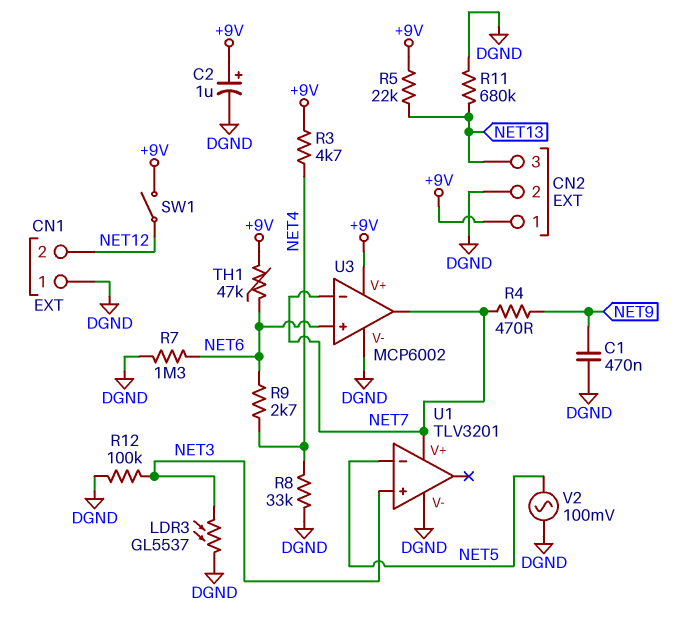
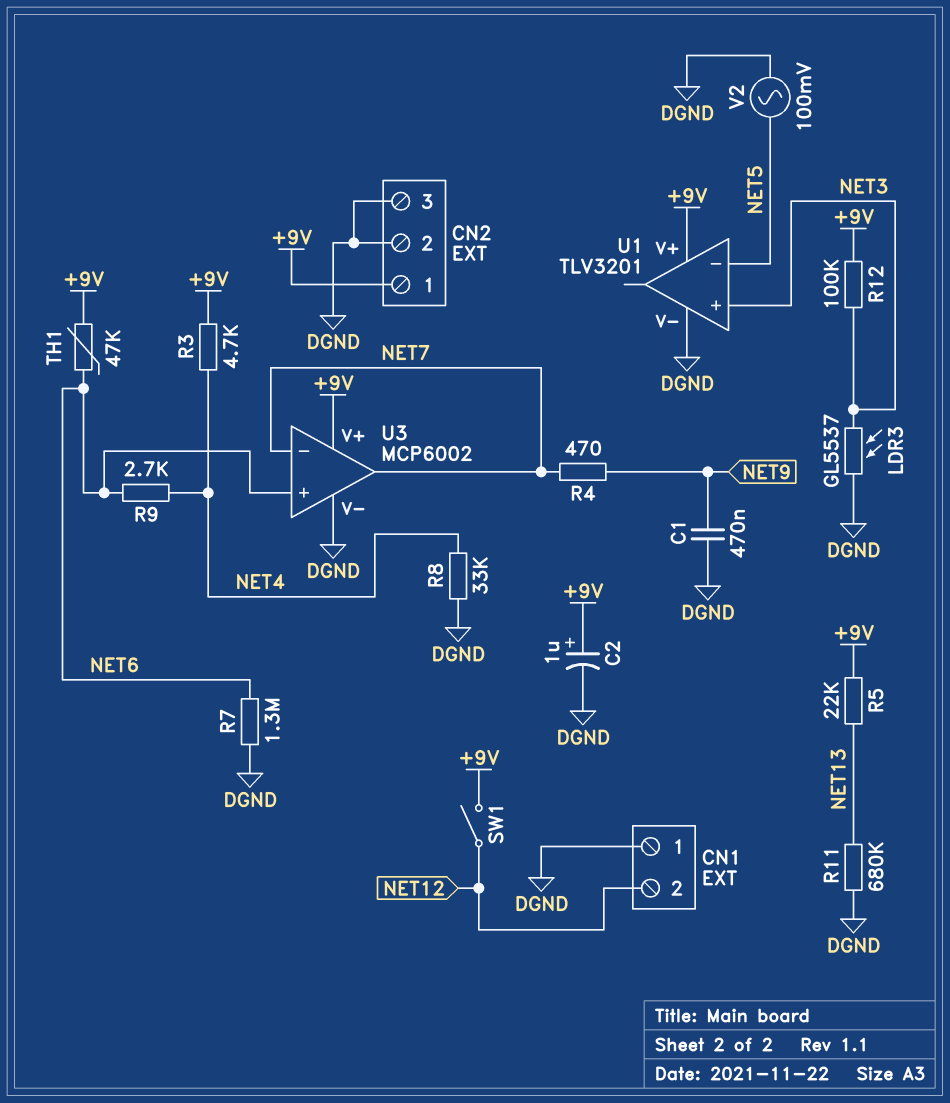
CN2 pin 3: NET13 -> DGND
R12: 100k (DGND, NET3) -> 100k (+9V, NET3)
U1 pin V+: NET7 -> +9V

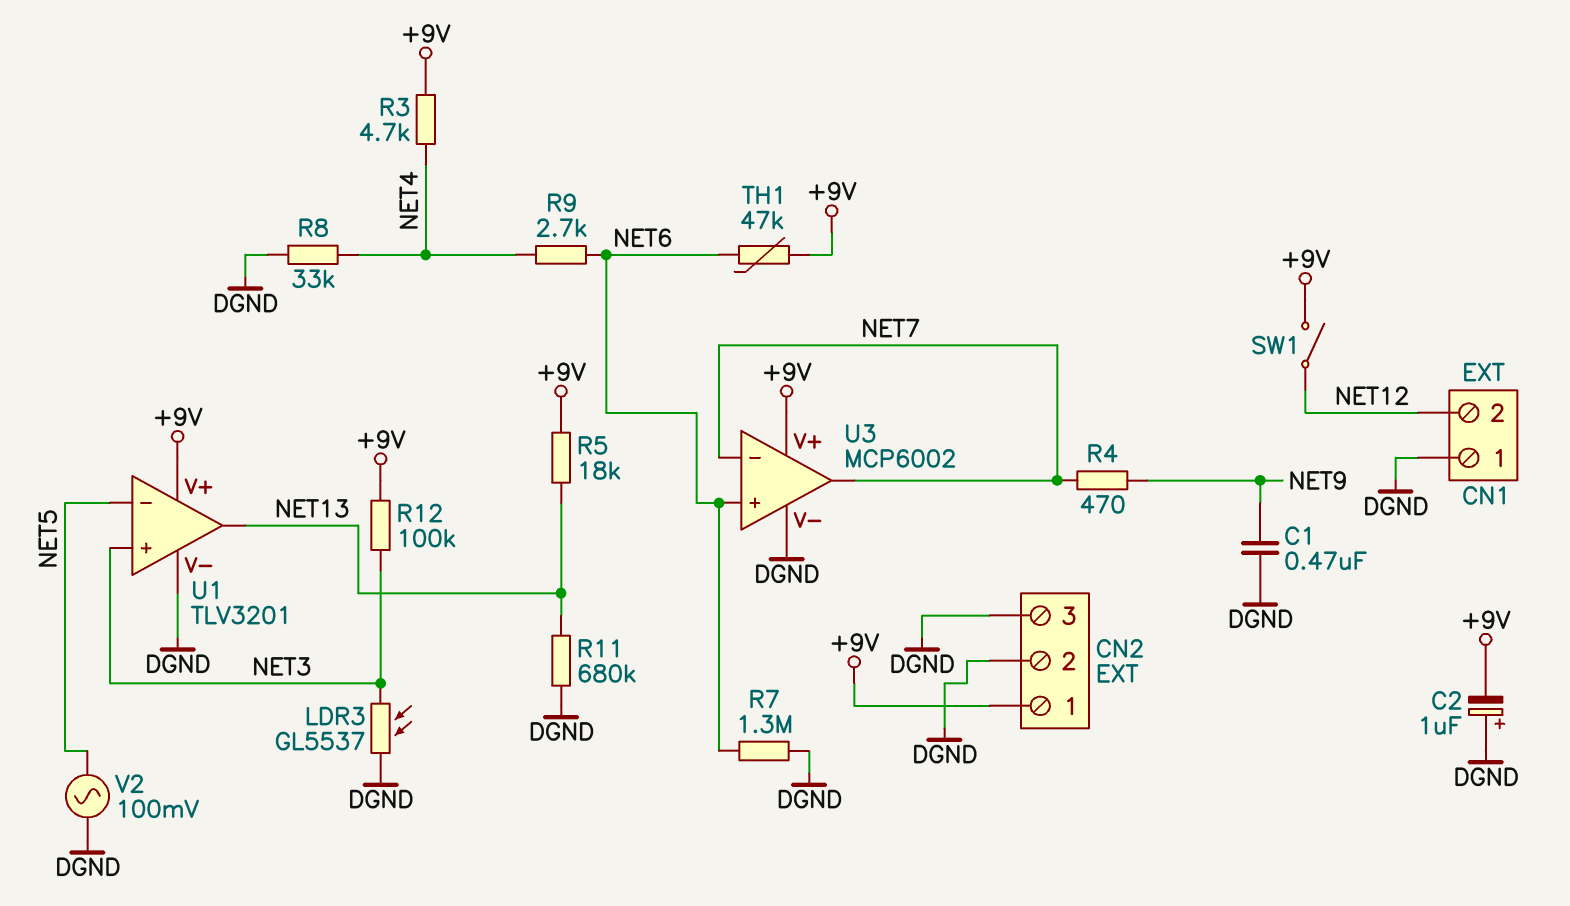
C2: 1uF (plus +9V, minus DGND) -> 1uF (plus DGND, minus +9V)
R5: 22k (+9V, NET13) -> 18k (+9V, NET13)
U1 pin out: none -> NET13

